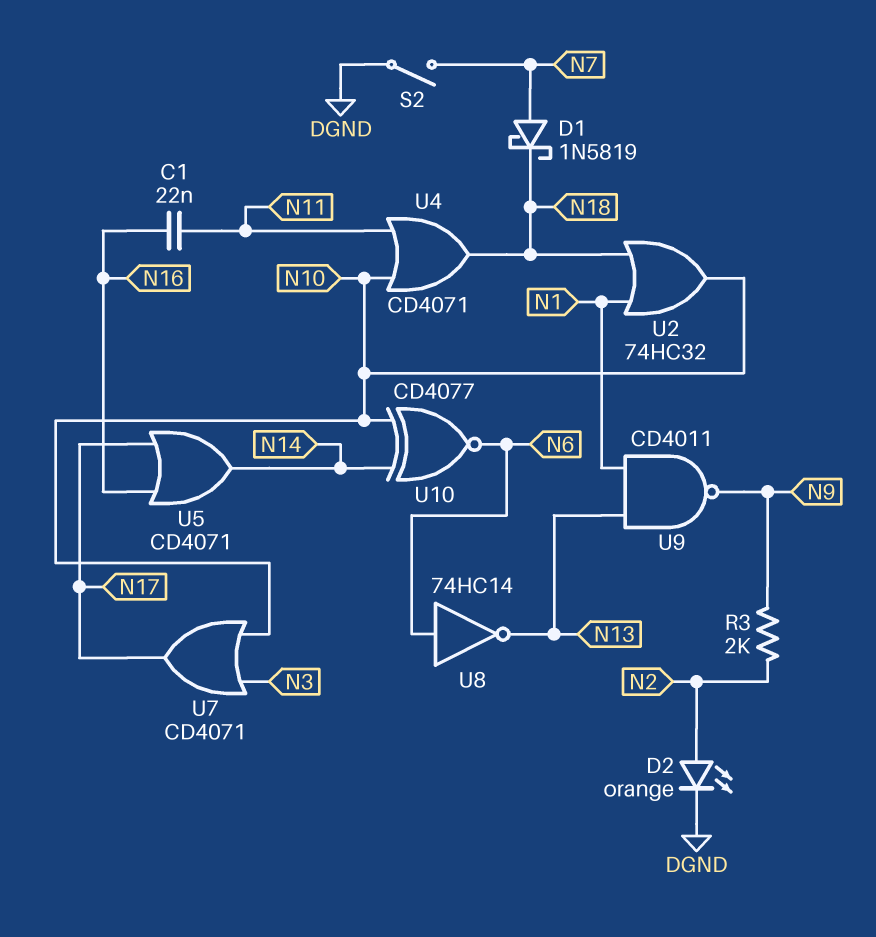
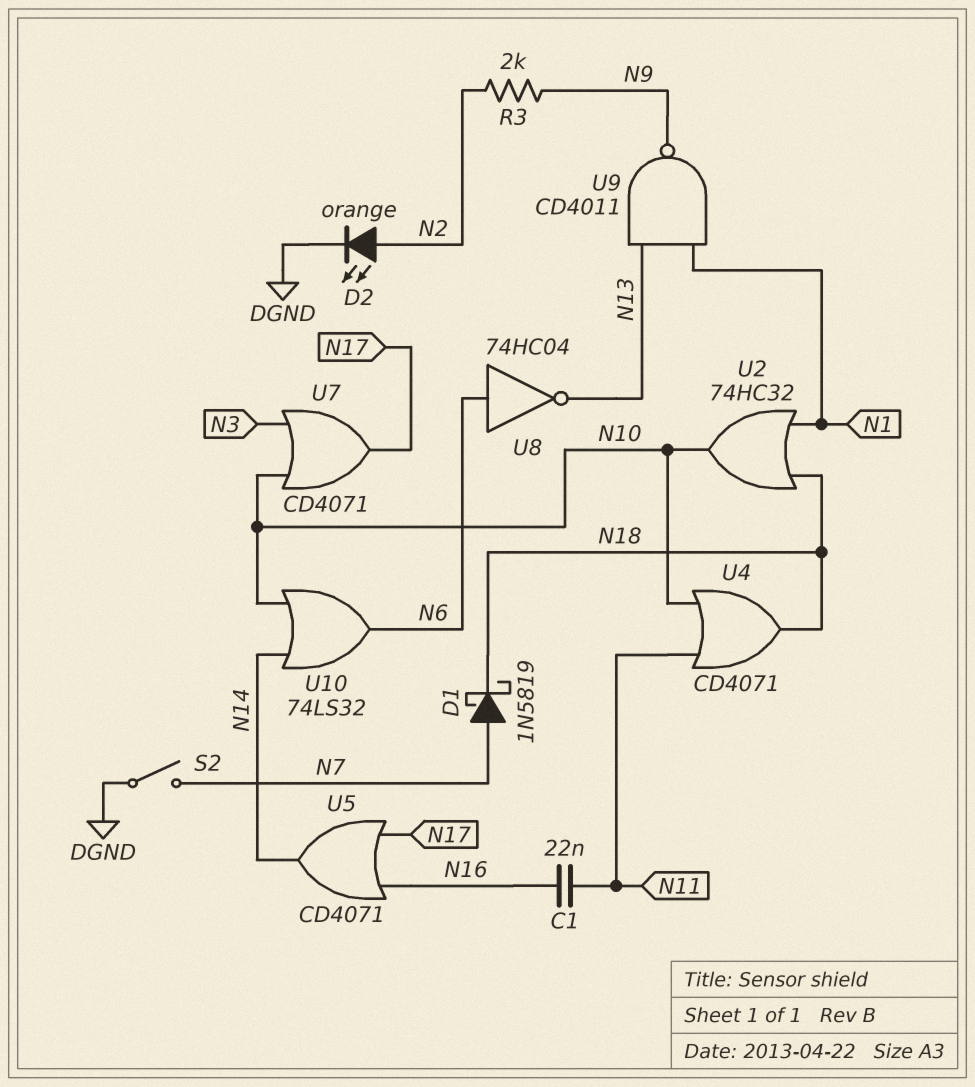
U8: NOT 74HC14 (in N6, out N13) -> NOT 74HC04 (in N6, out N13)
U10: XNOR CD4077 (in N10, in N14, out N6) -> OR 74LS32 (in N10, in N14, out N6)

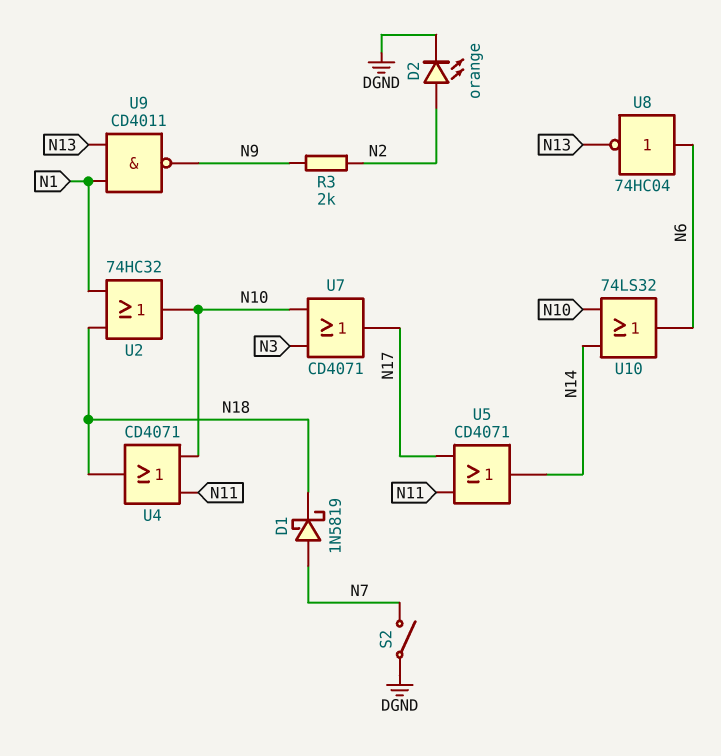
C1: 22nF (N11, N16) -> none
U5: OR CD4071 (in N16, in N17, out N14) -> OR CD4071 (in N11, in N17, out N14)

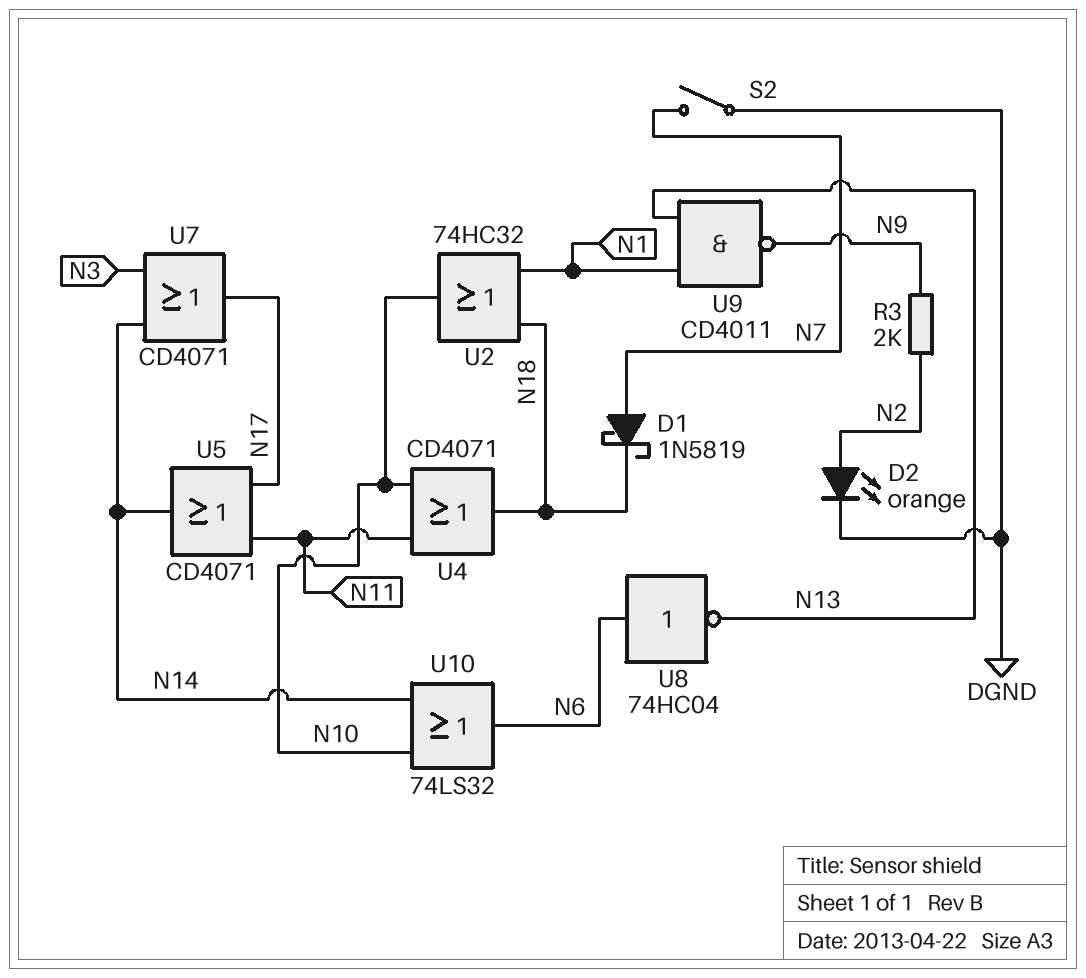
U7: OR CD4071 (in N3, in N10, out N17) -> OR CD4071 (in N3, in N14, out N17)

